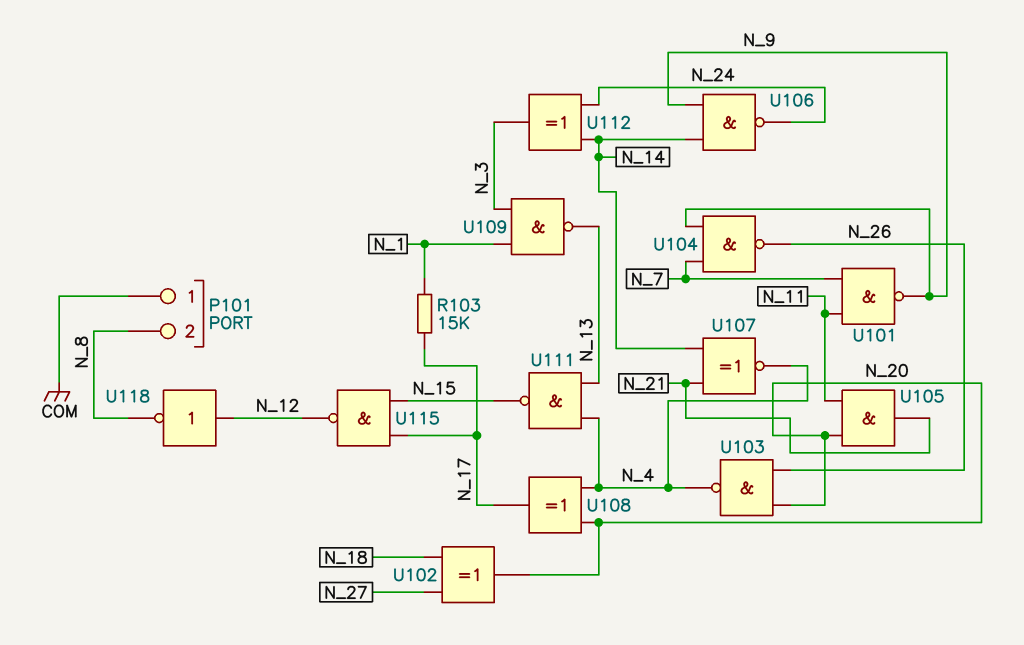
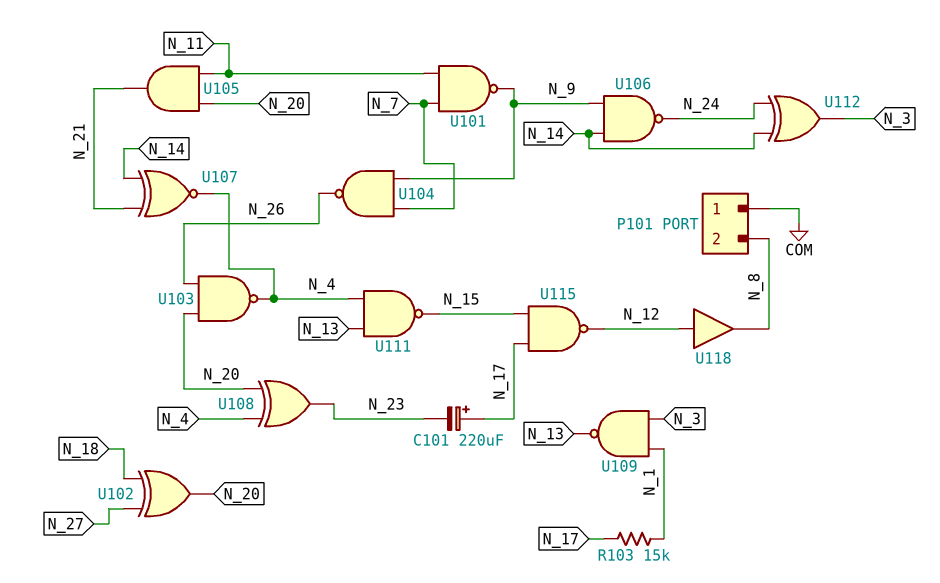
C101: none -> 220uF (plus N_17, minus N_23)
U108: XOR (in N_4, in N_20, out N_17) -> XOR (in N_4, in N_20, out N_23)
U118: NOT (in N_12, out N_8) -> buffer (in N_12, out N_8)

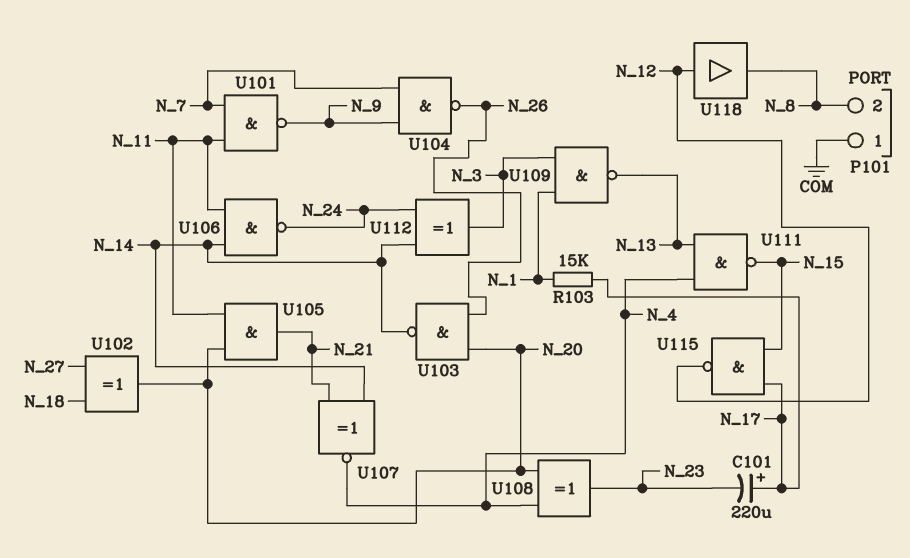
U103: NAND (in N_20, in N_26, out N_4) -> NAND (in N_20, in N_26, out N_14)
U106: NAND (in N_9, in N_14, out N_24) -> NAND (in N_11, in N_14, out N_24)

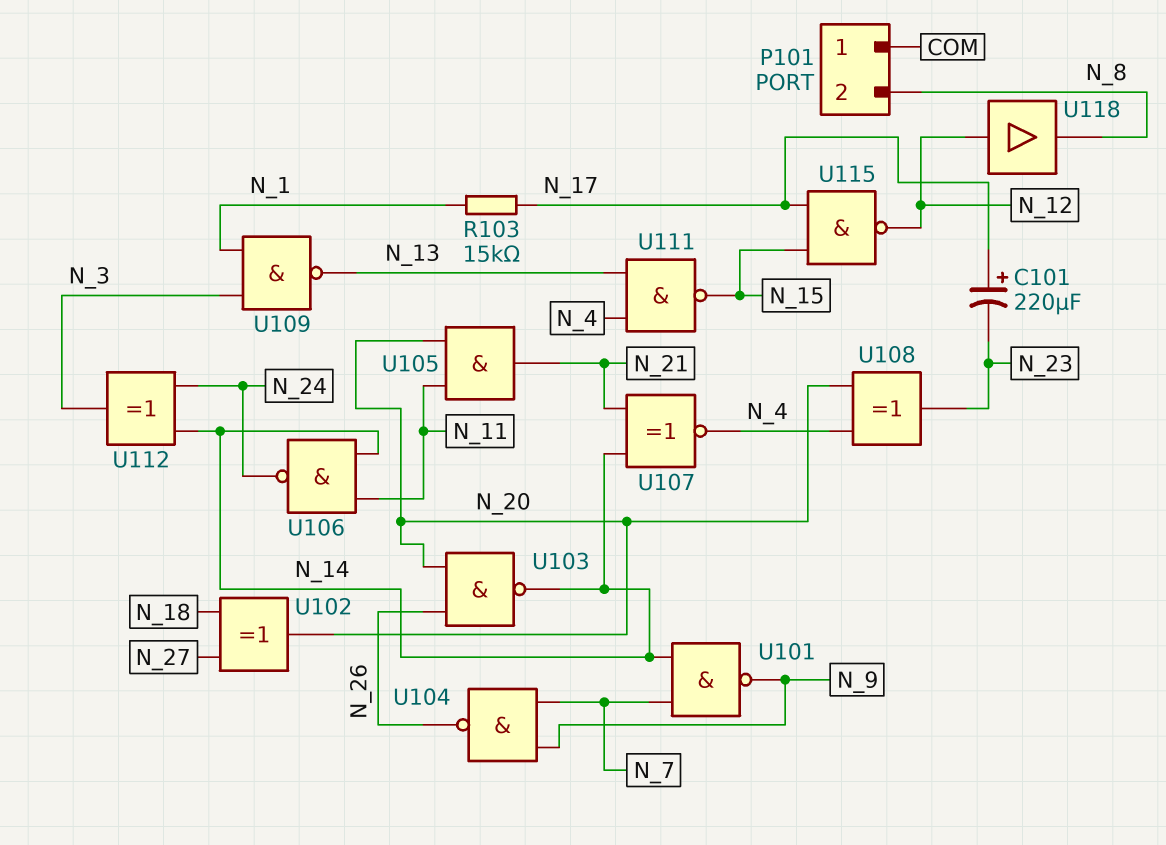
U101: NAND (in N_7, in N_11, out N_9) -> NAND (in N_7, in N_14, out N_9)

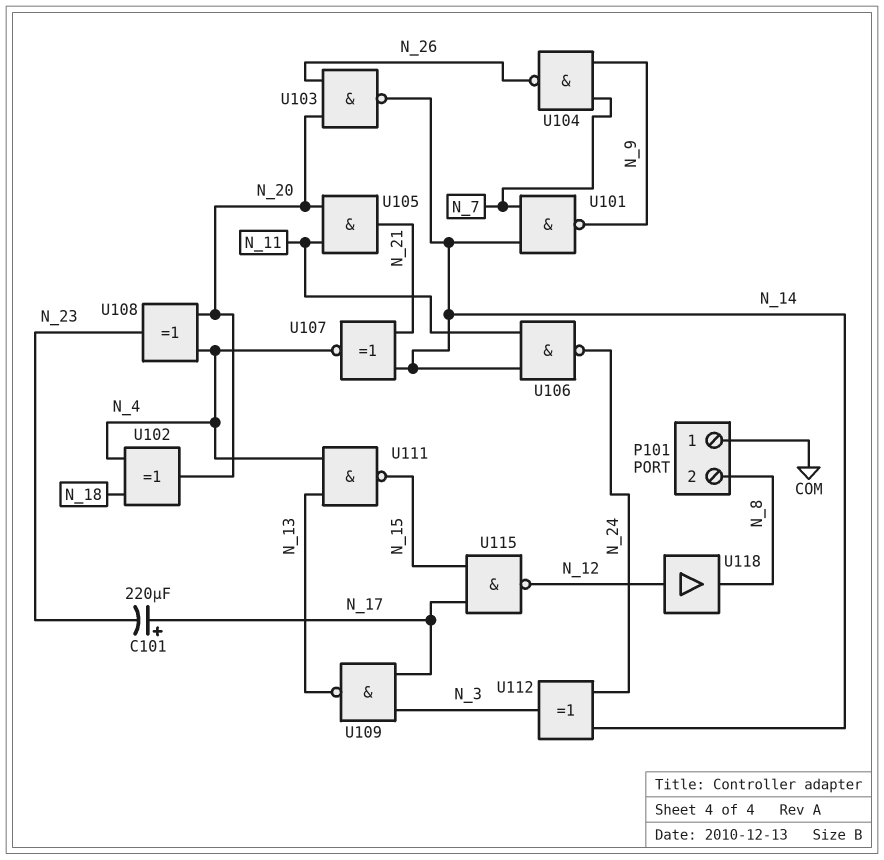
R103: 15k (N_1, N_17) -> none
U102: XOR (in N_18, in N_27, out N_20) -> XOR (in N_4, in N_18, out N_20)
U109: NAND (in N_1, in N_3, out N_13) -> NAND (in N_3, in N_17, out N_13)

